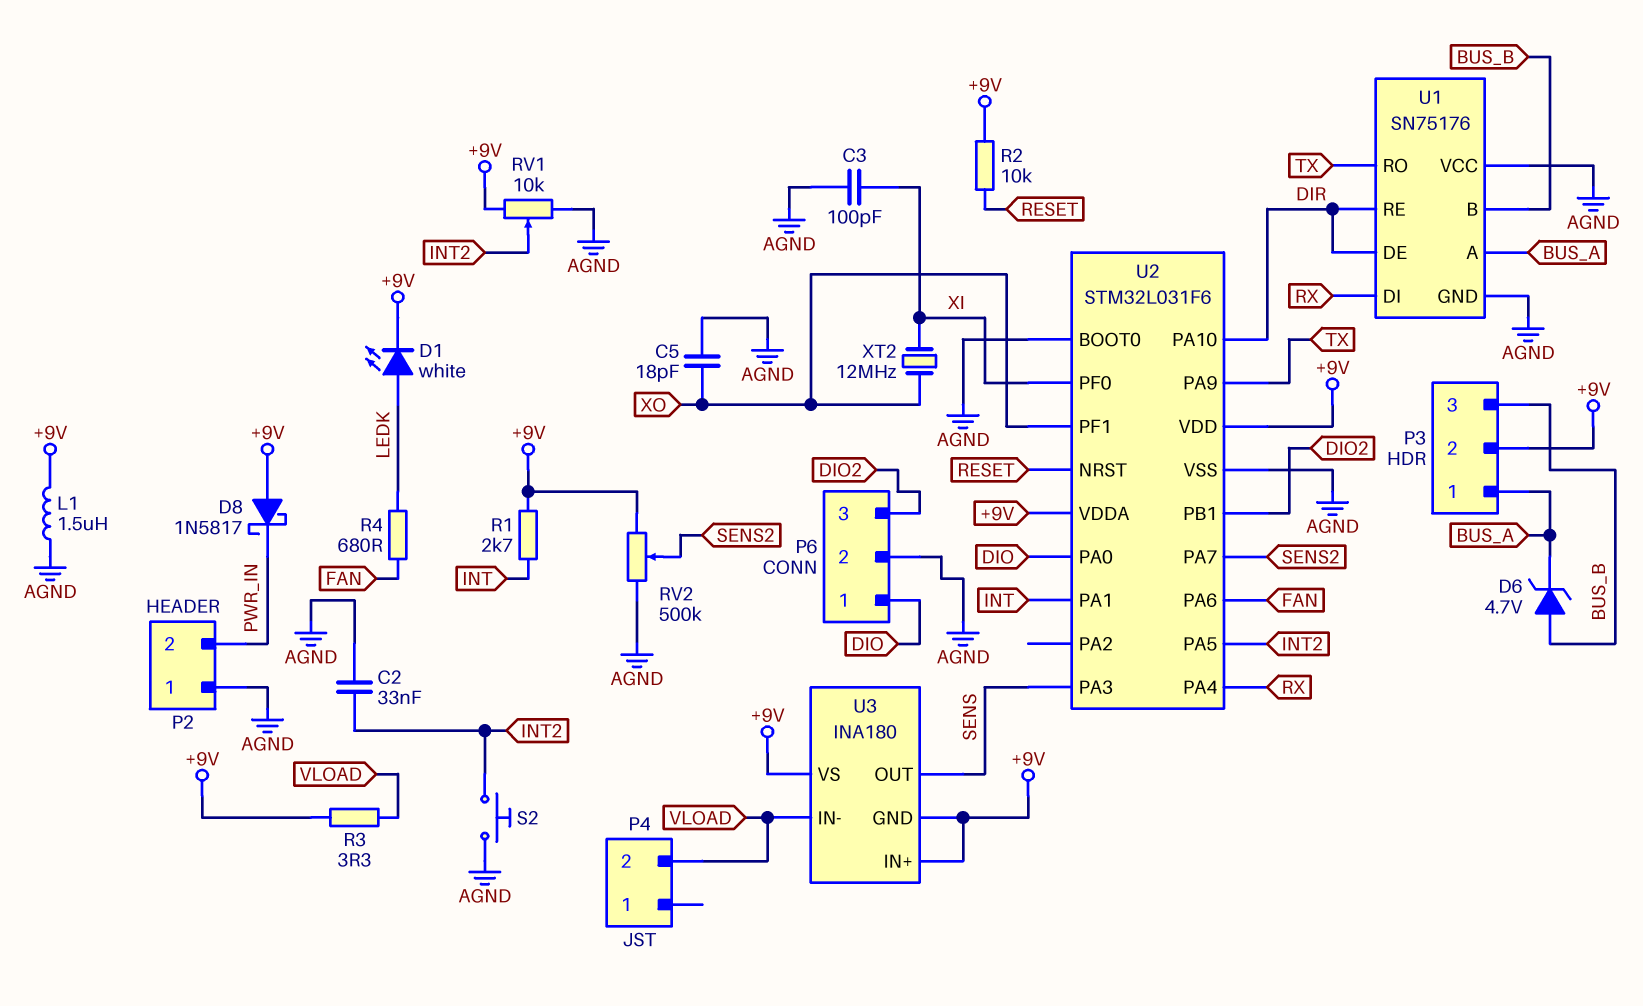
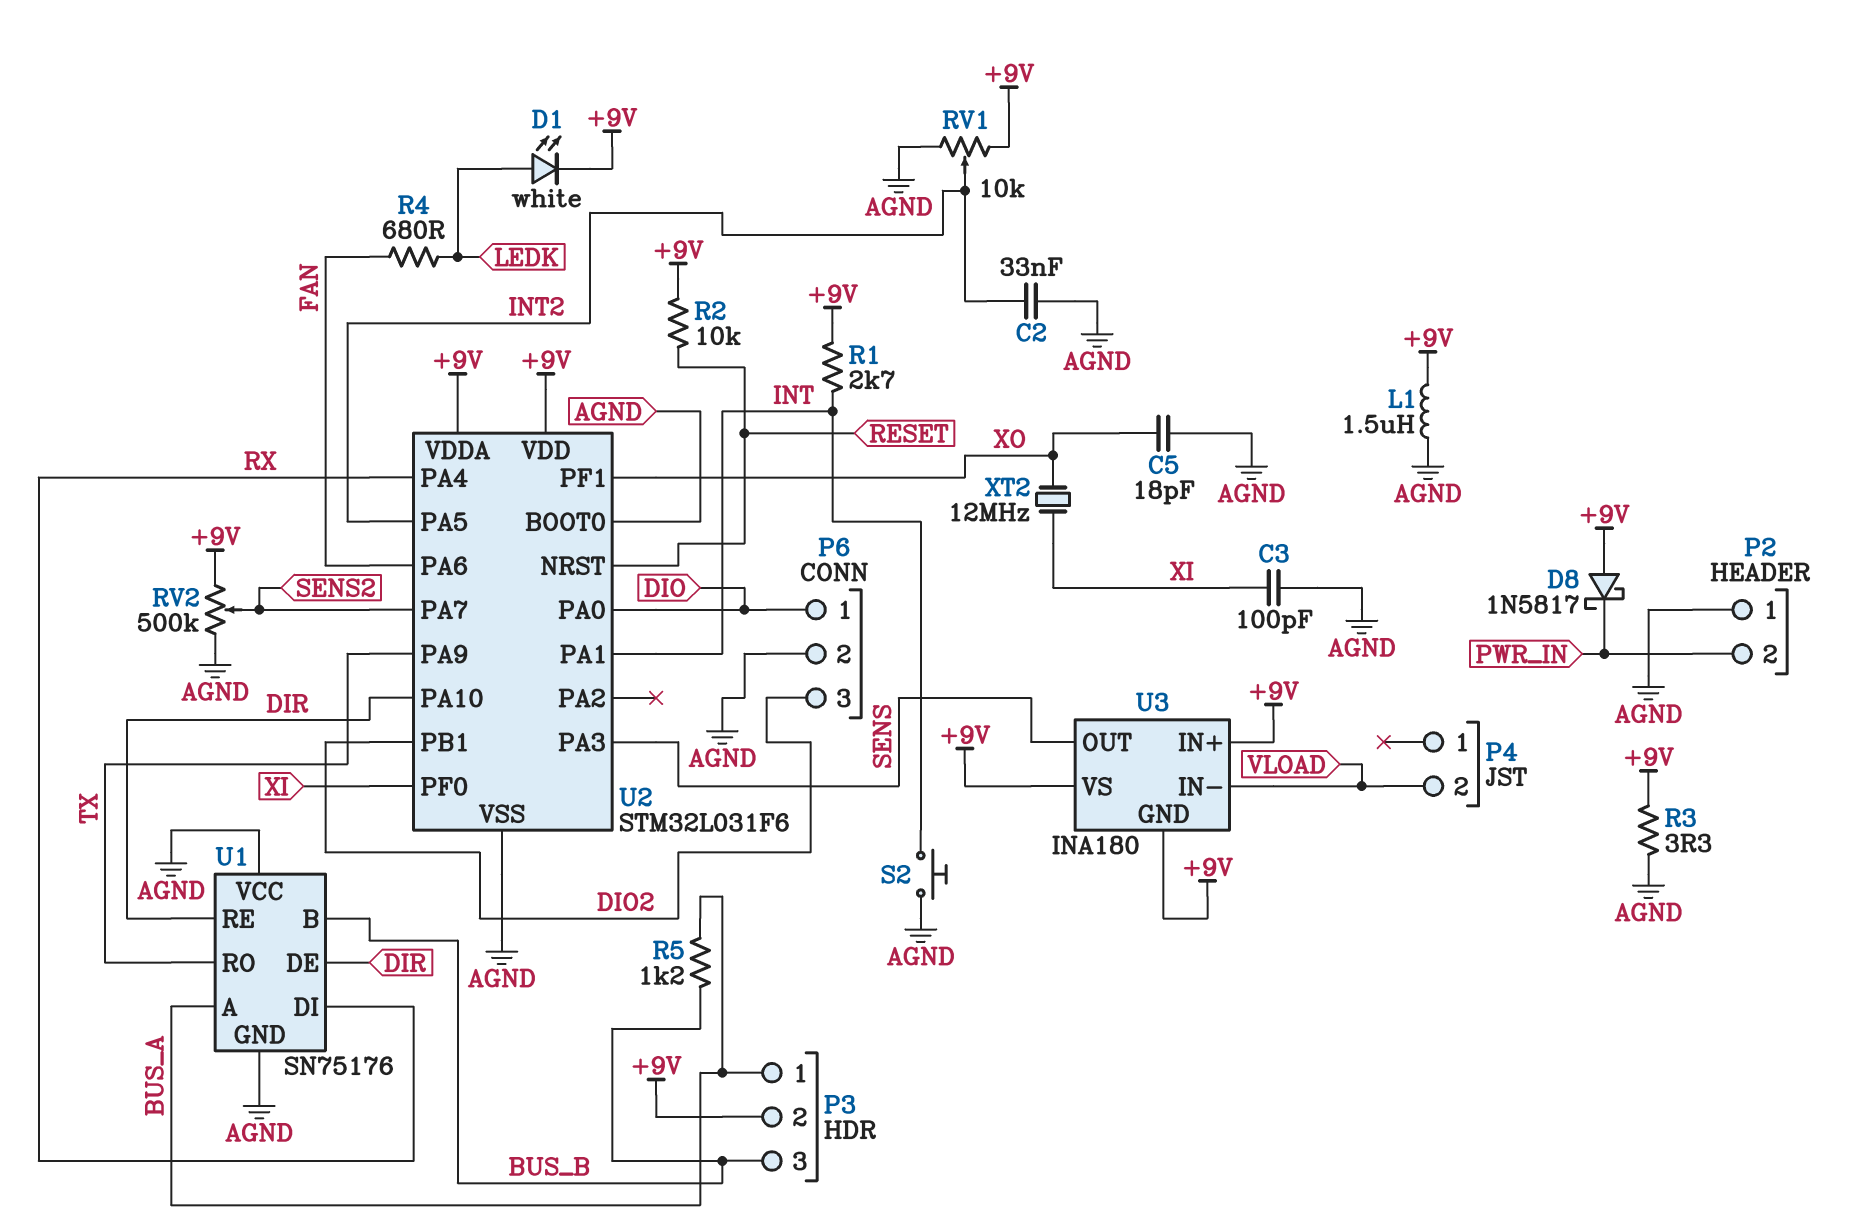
D6: zener 4.7V (A BUS_B, K BUS_A) -> none
R3: 3.3 (+9V, VLOAD) -> 3.3 (+9V, AGND)
R5: none -> 1.2k (BUS_A, BUS_B)
S2: button (AGND, INT2) -> button (AGND, INT)

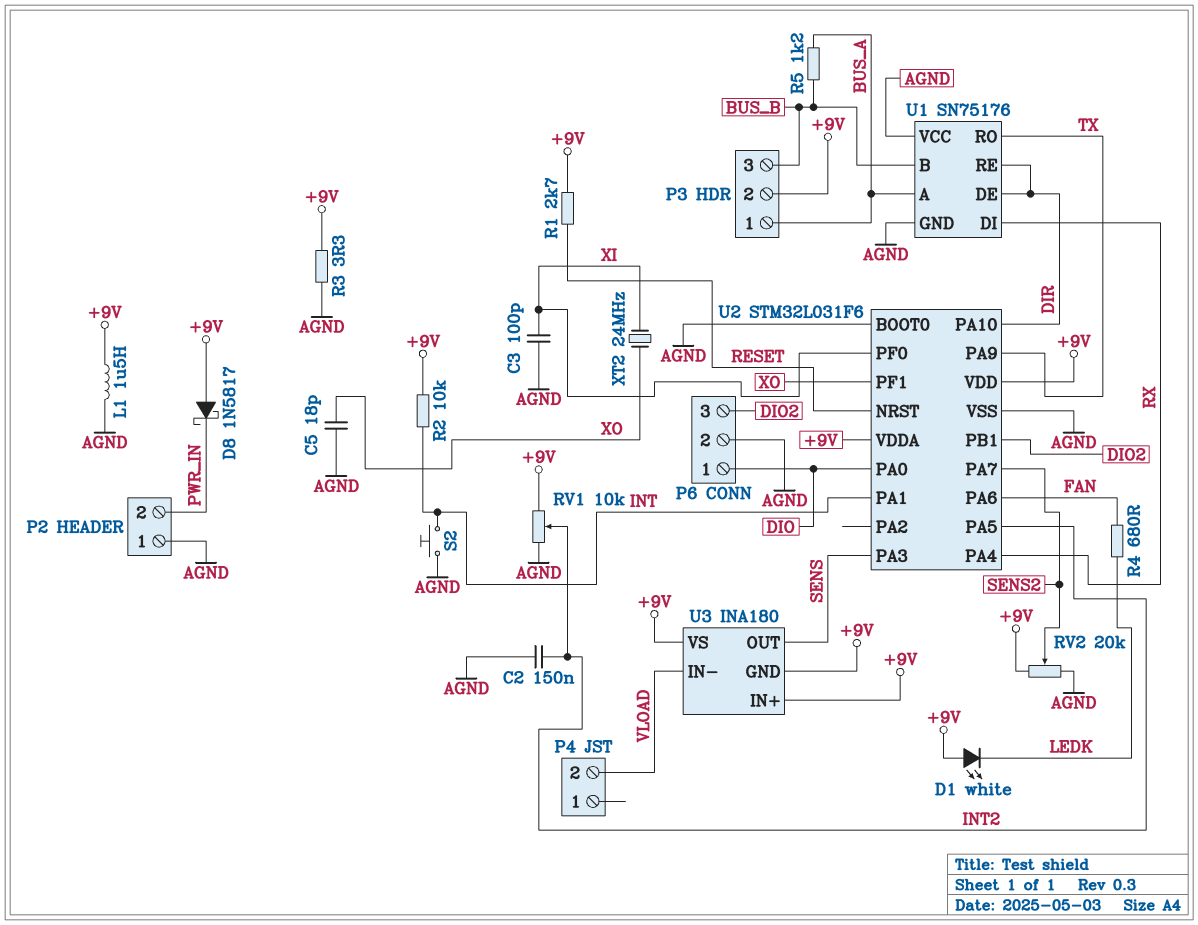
C2: 33nF (AGND, INT2) -> 150nF (AGND, INT2)
D1: LED white (A LEDK, K +9V) -> LED white (A +9V, K LEDK)
R1: 2.7k (+9V, INT) -> 2.7k (+9V, RESET)
R2: 10k (+9V, RESET) -> 10k (+9V, INT)
RV2: 500k (+9V, AGND, wiper SENS2) -> 20k (+9V, AGND, wiper SENS2)
XT2: 12MHz (XI, XO) -> 24MHz (XI, XO)

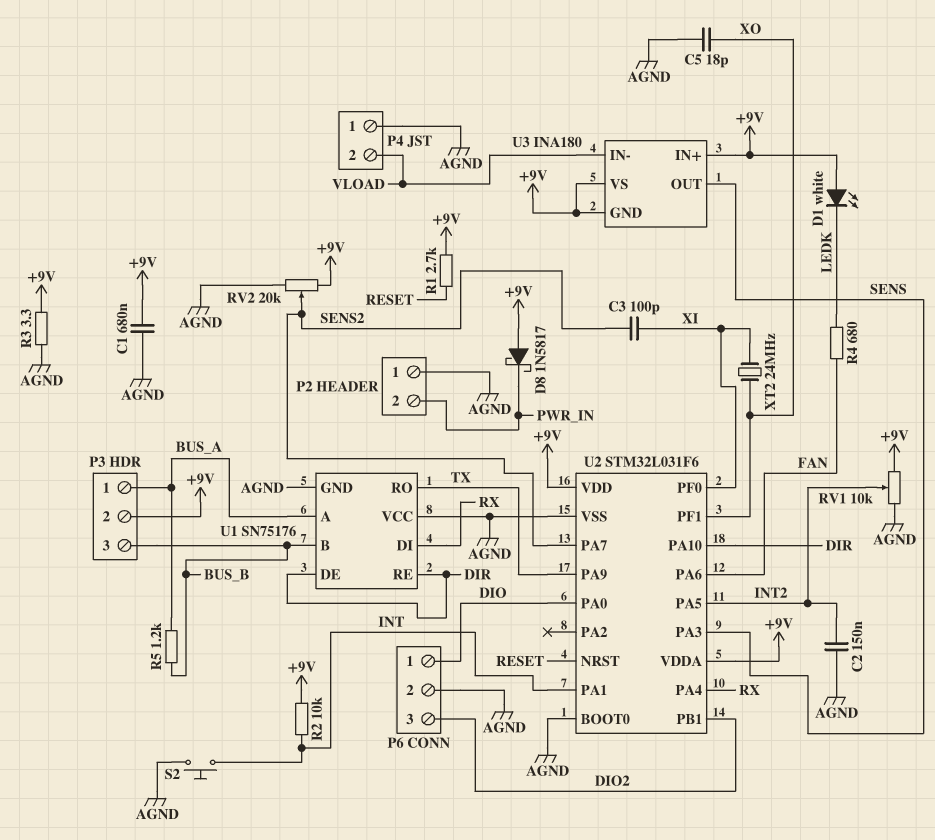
C1: none -> 680nF (+9V, AGND)
C3: 100pF (AGND, XI) -> 100pF (SENS2, XI)
L1: 1.5uH (+9V, AGND) -> none
P4 pin 1: none -> AGND

